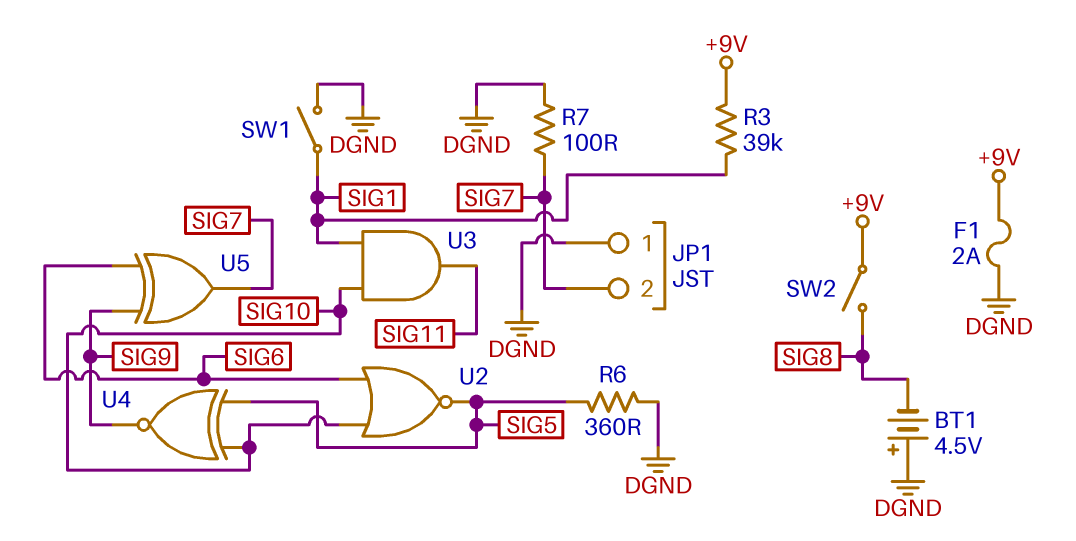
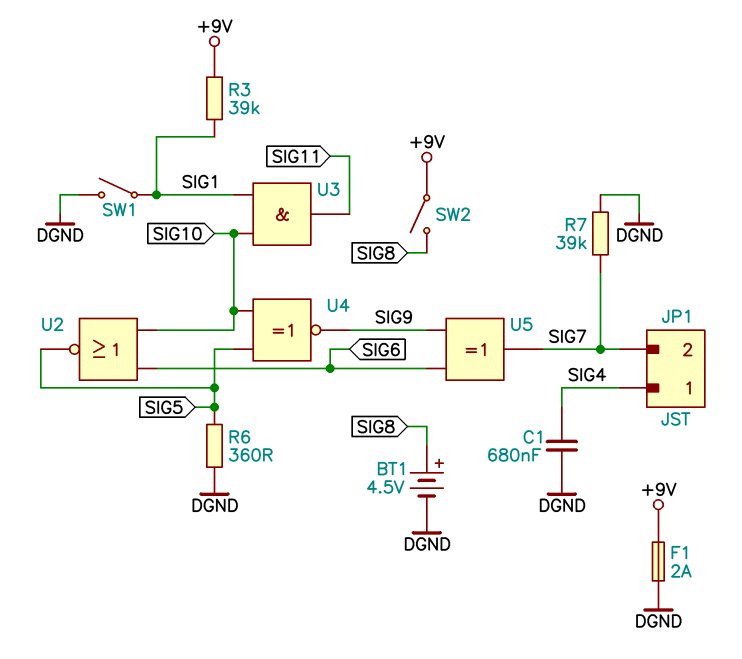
BT1: 4.5V (plus DGND, minus SIG8) -> 4.5V (plus SIG8, minus DGND)
C1: none -> 680nF (DGND, SIG4)
JP1 pin 1: DGND -> SIG4
R7: 100 (DGND, SIG7) -> 39k (DGND, SIG7)

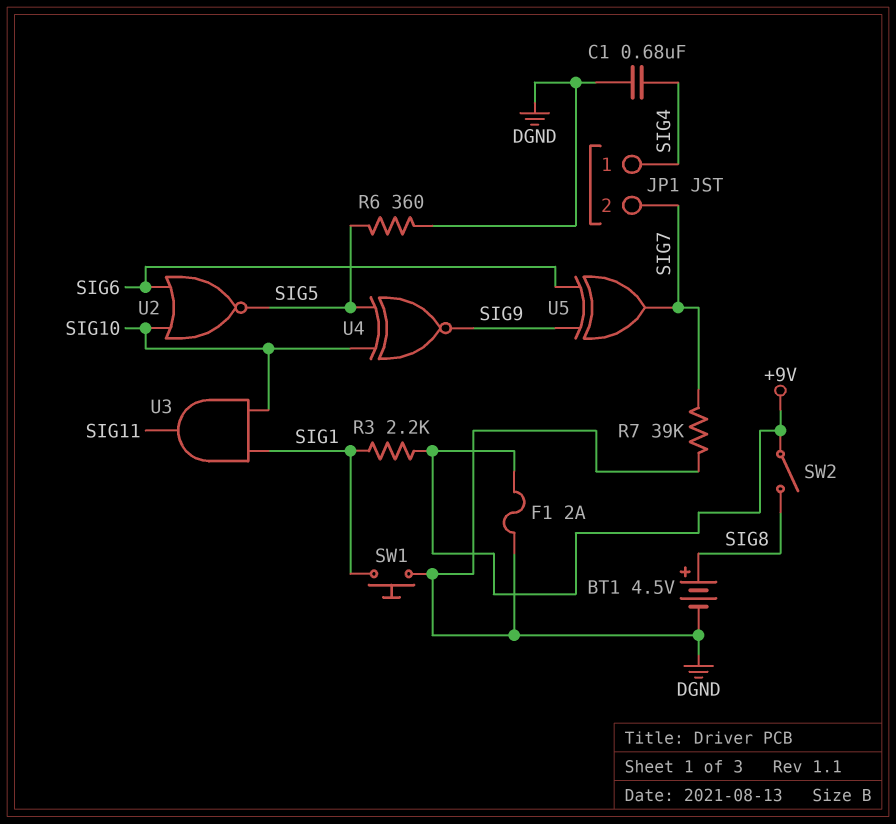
R3: 39k (+9V, SIG1) -> 2.2k (+9V, SIG1)
SW1: switch (DGND, SIG1) -> button (DGND, SIG1)

